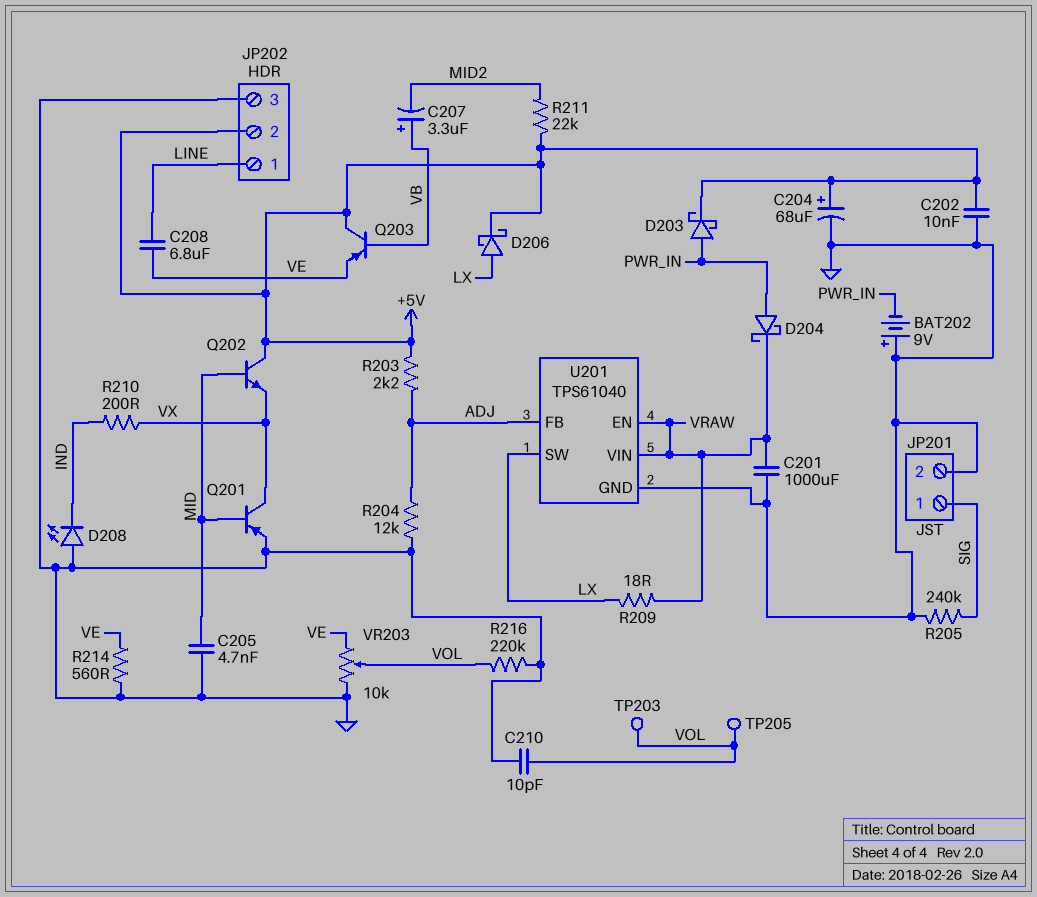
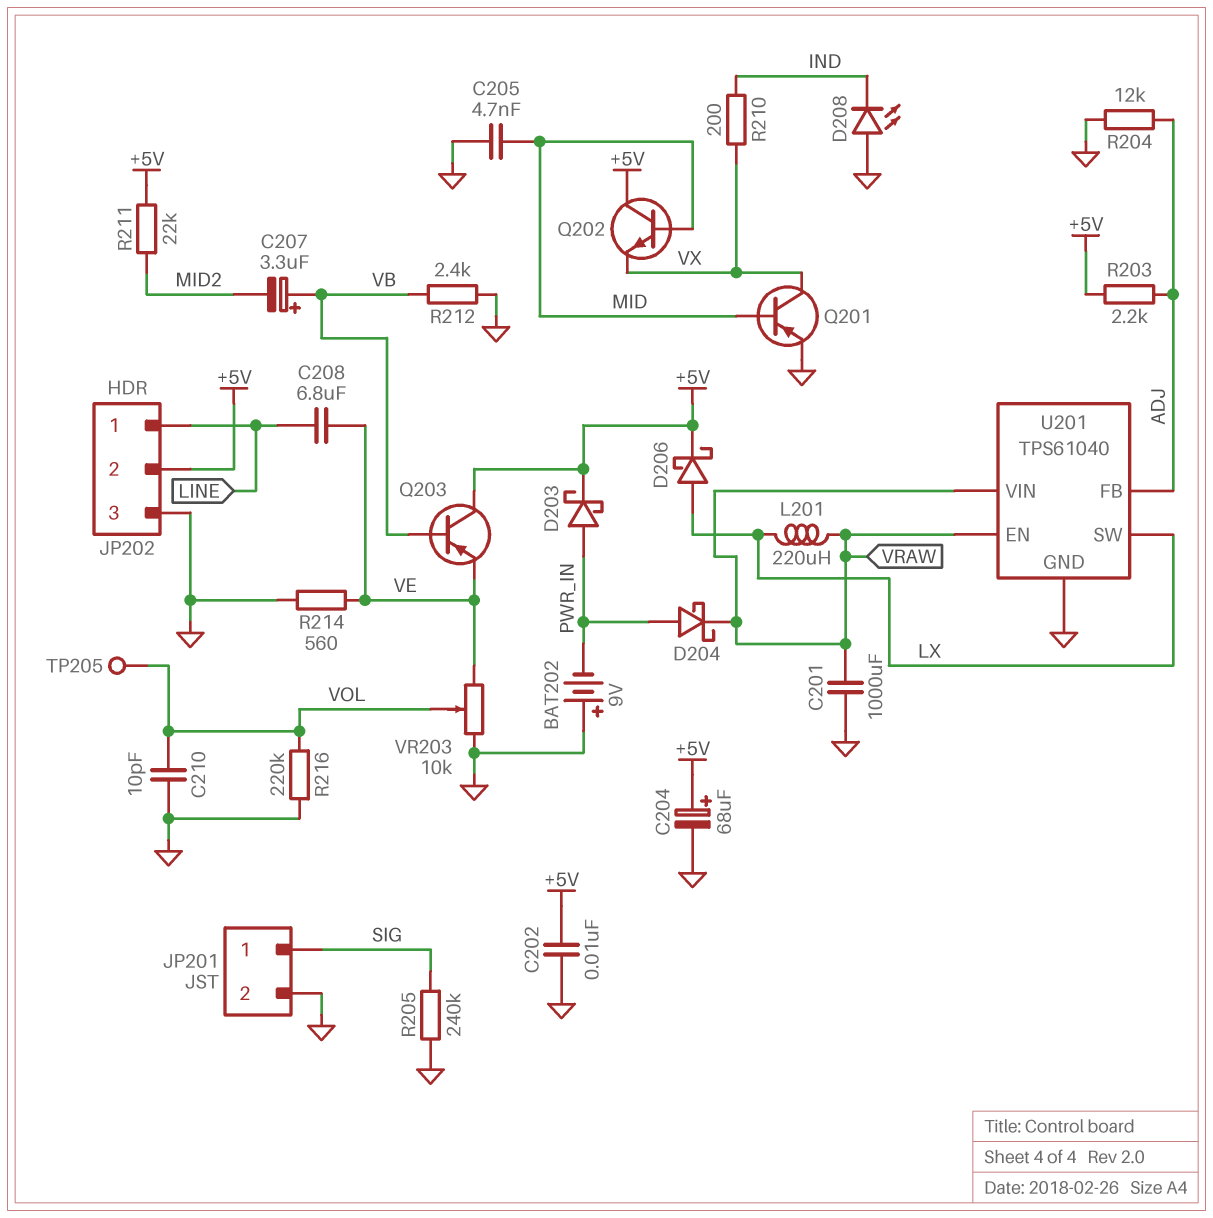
L201: none -> 220uH (LX, VRAW)
R209: 18 (LX, VRAW) -> none
R212: none -> 2.4k (GND, VB)
TP203: test point (VOL) -> none

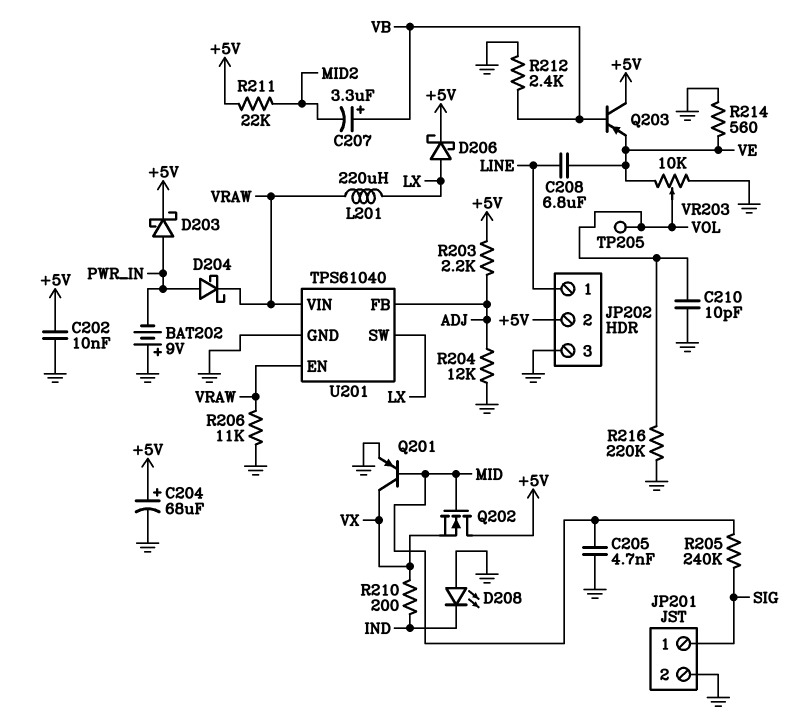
C201: 1000uF (GND, VRAW) -> none
Q202: NPN (B MID, C +5V, E VX) -> NMOS (G MID, D +5V, S VX)
R205: 240k (GND, SIG) -> 240k (MID, SIG)
R206: none -> 11k (GND, VRAW)

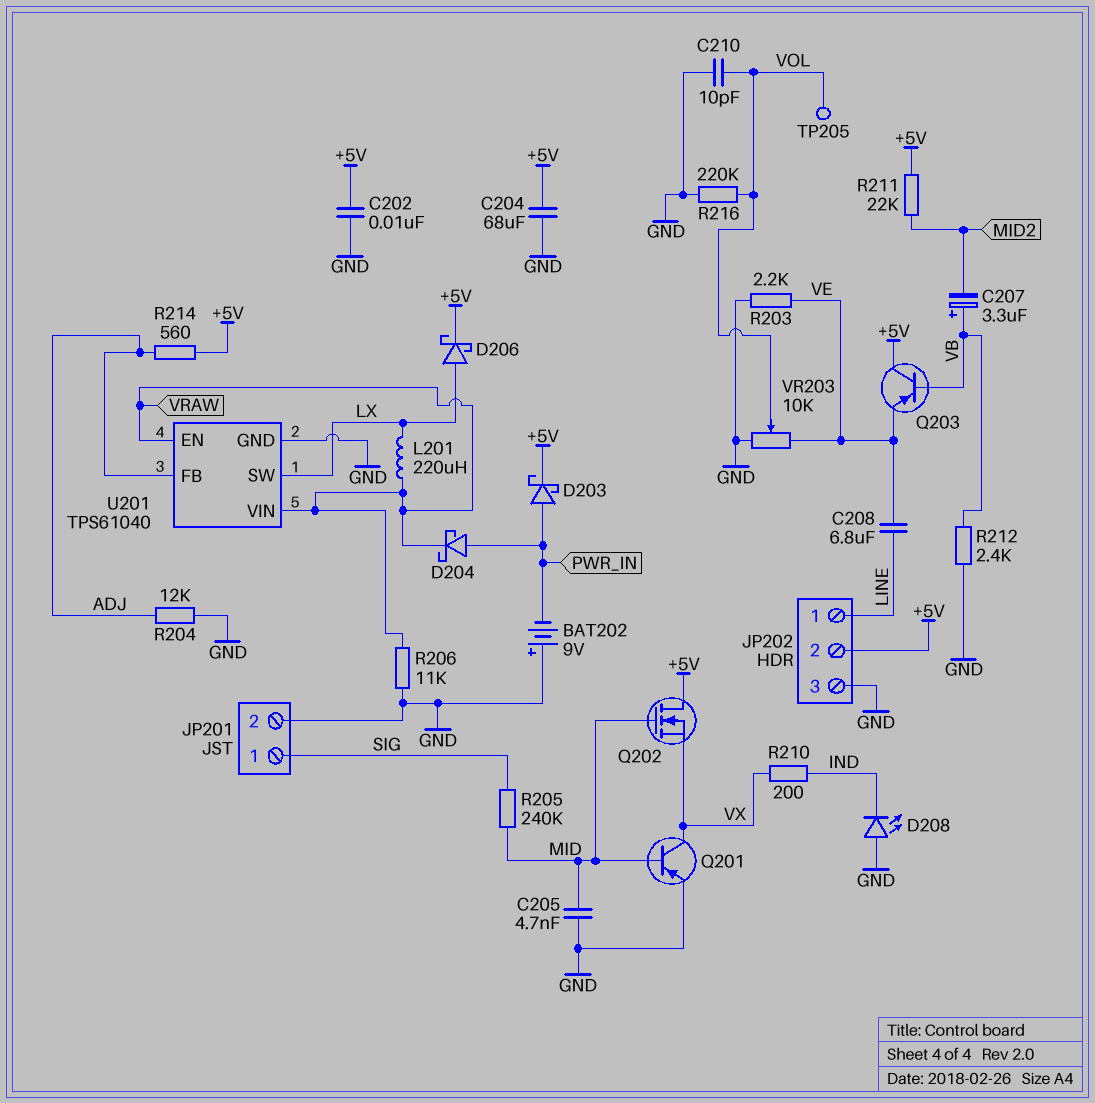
C204: 68uF (plus +5V, minus GND) -> 68uF (+5V, GND)
R203: 2.2k (+5V, ADJ) -> 2.2k (GND, VE)
R214: 560 (GND, VE) -> 560 (+5V, ADJ)

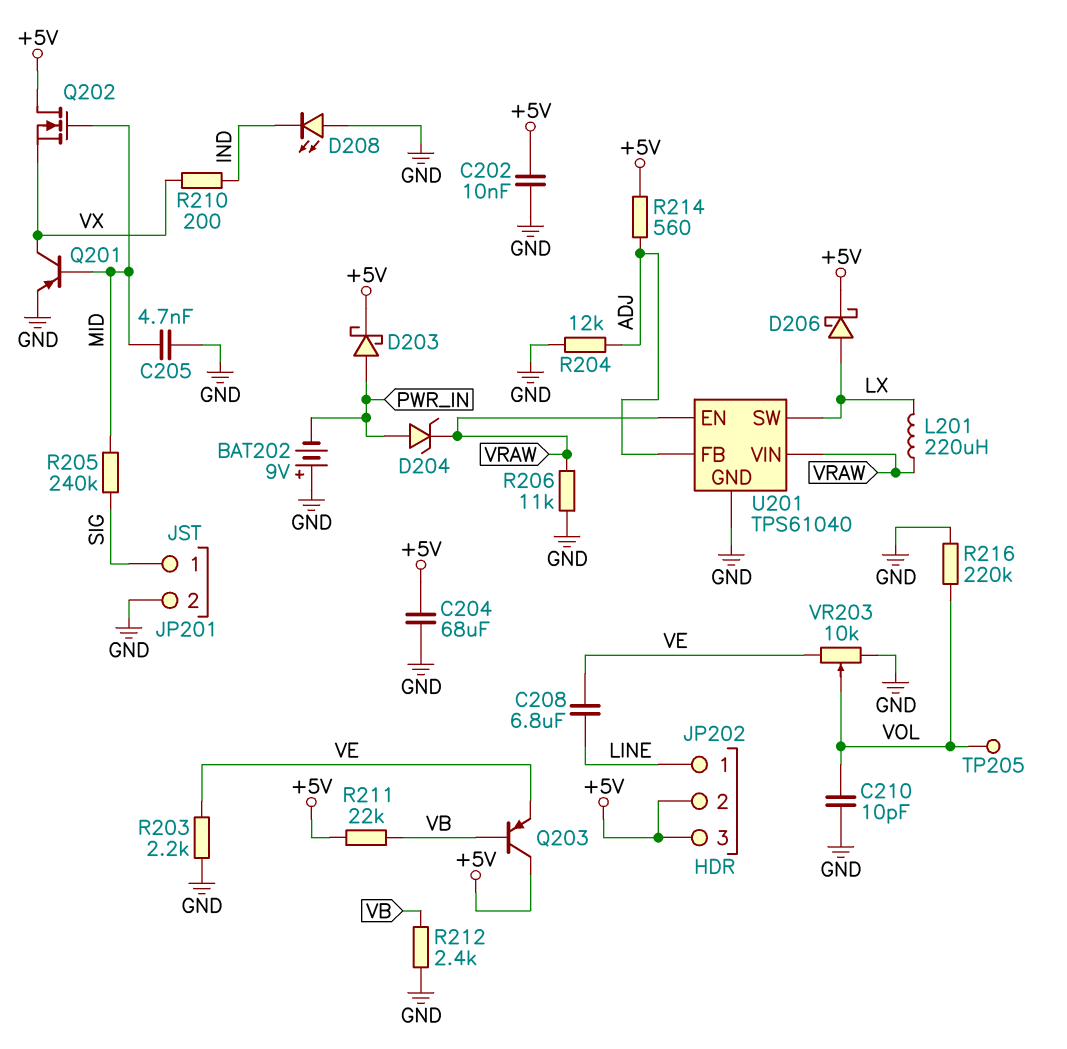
C207: 3.3uF (plus VB, minus MID2) -> none
D204: schottky (A PWR_IN, K VRAW) -> zener (A PWR_IN, K VRAW)
JP202 pin 3: GND -> +5V
R211: 22k (+5V, MID2) -> 22k (+5V, VB)

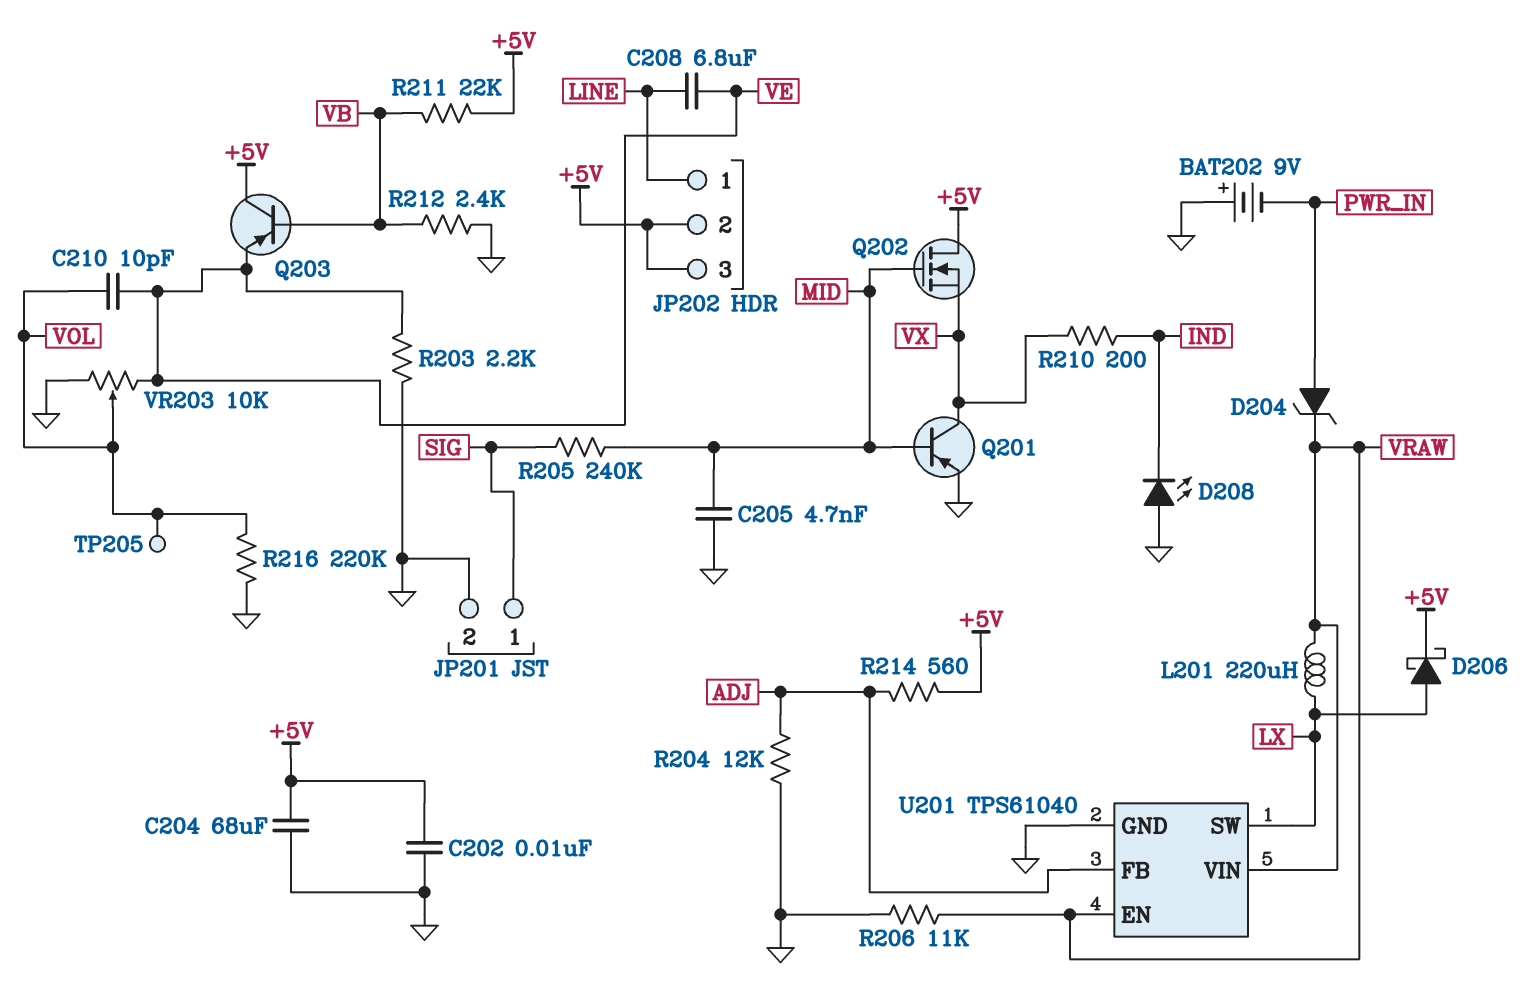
C210: 10pF (GND, VOL) -> 10pF (VE, VOL)
D203: schottky (A PWR_IN, K +5V) -> none

